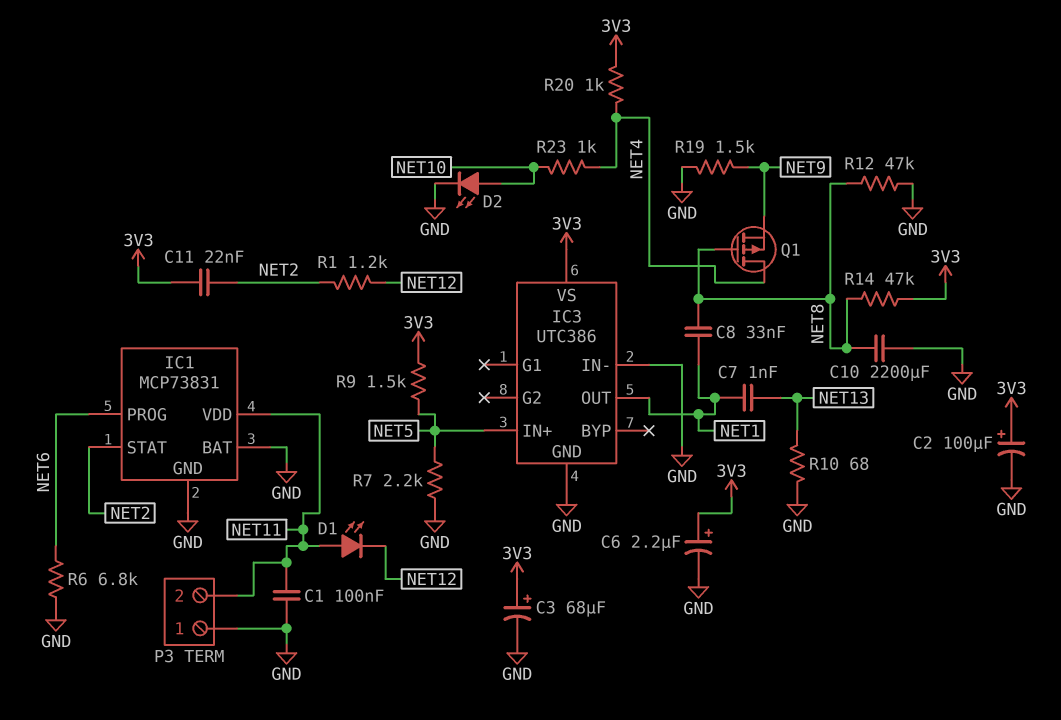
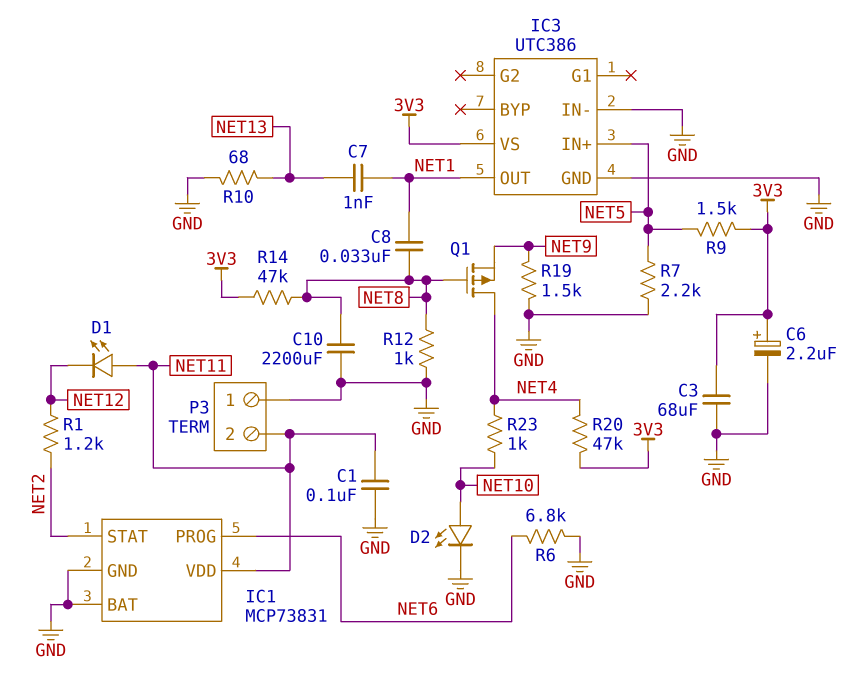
C2: 100uF (plus 3V3, minus GND) -> none
C3: 68uF (plus 3V3, minus GND) -> 68uF (3V3, GND)
C11: 22nF (3V3, NET2) -> none
R12: 47k (GND, NET8) -> 1k (GND, NET8)
R20: 1k (3V3, NET4) -> 47k (3V3, NET4)

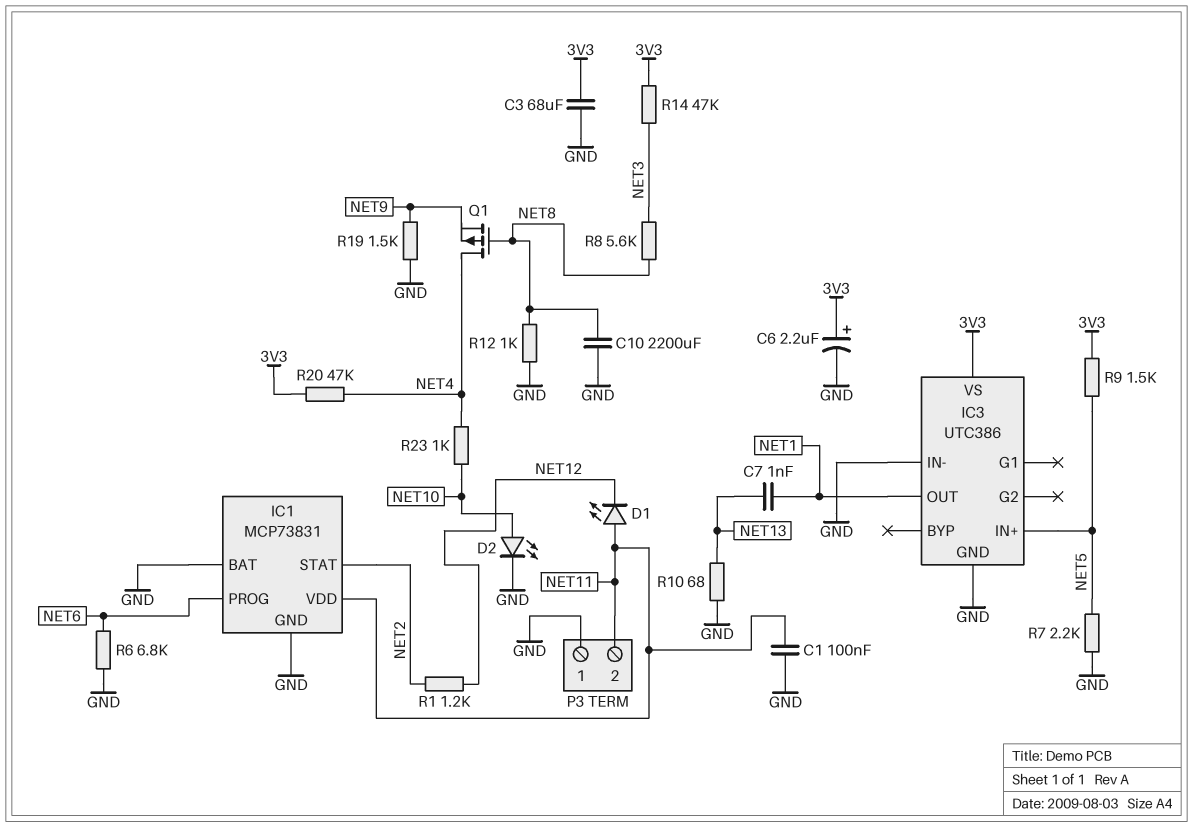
C8: 33nF (NET1, NET8) -> none
R8: none -> 5.6k (NET3, NET8)
R14: 47k (3V3, NET8) -> 47k (3V3, NET3)

